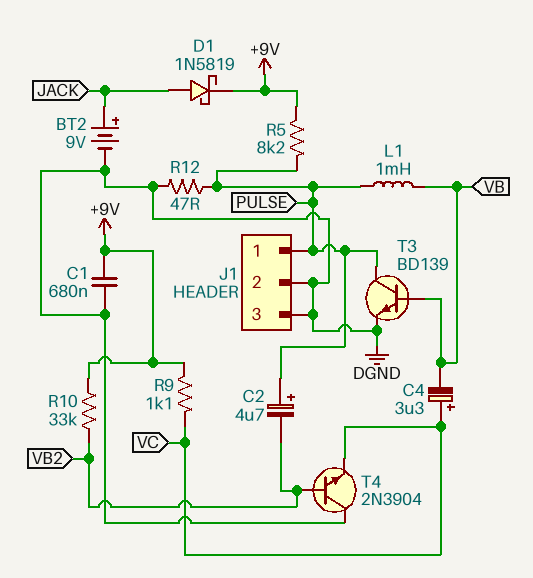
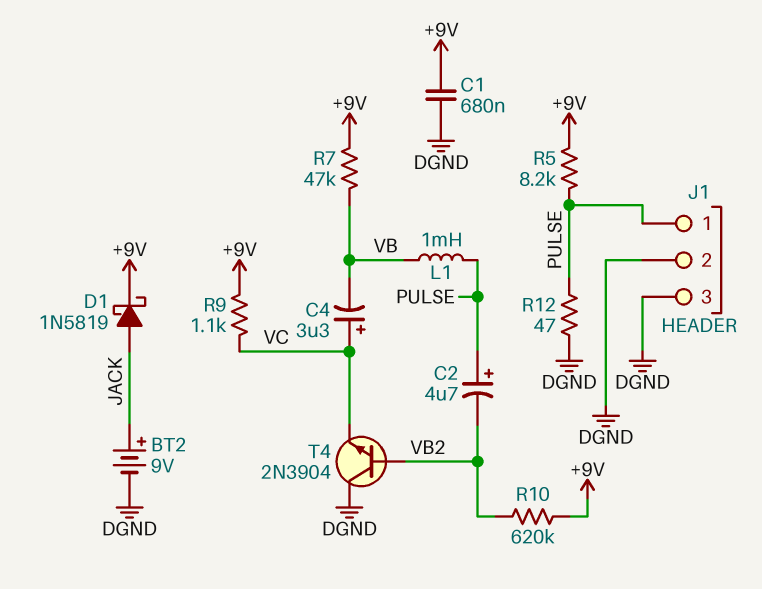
R7: none -> 47k (+9V, VB)
R10: 33k (+9V, VB2) -> 620k (+9V, VB2)
T3: NPN BD139 (B VB, C PULSE, E DGND) -> none

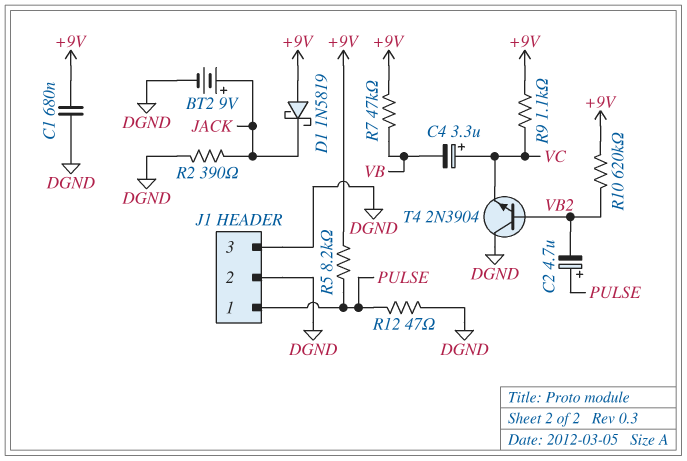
D1: schottky 1N5819 (A JACK, K +9V) -> schottky 1N5819 (A +9V, K JACK)
L1: 1mH (PULSE, VB) -> none
R2: none -> 390 (DGND, JACK)

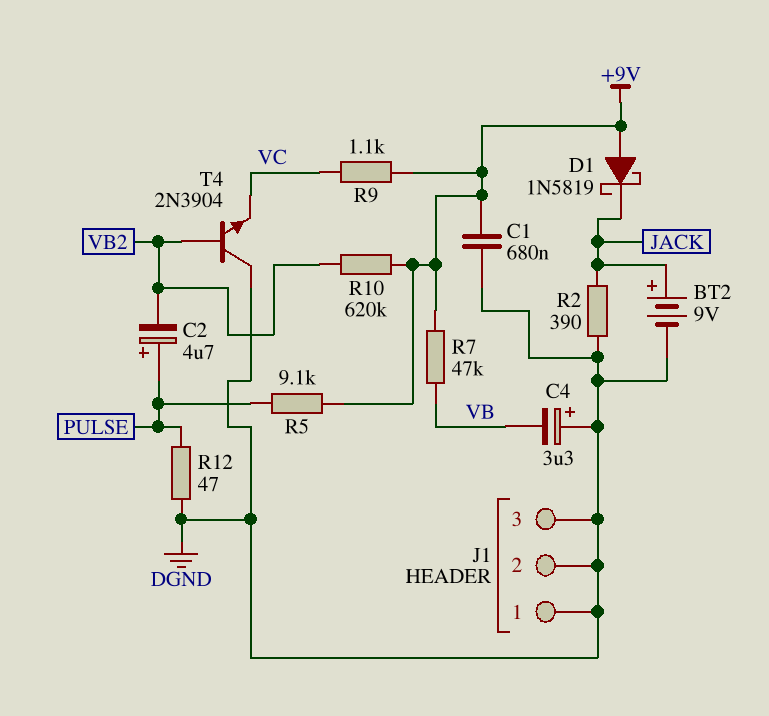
C4: 3.3uF (plus VC, minus VB) -> 3.3uF (plus DGND, minus VB)
J1 pin 1: PULSE -> DGND
R5: 8.2k (+9V, PULSE) -> 9.1k (+9V, PULSE)

